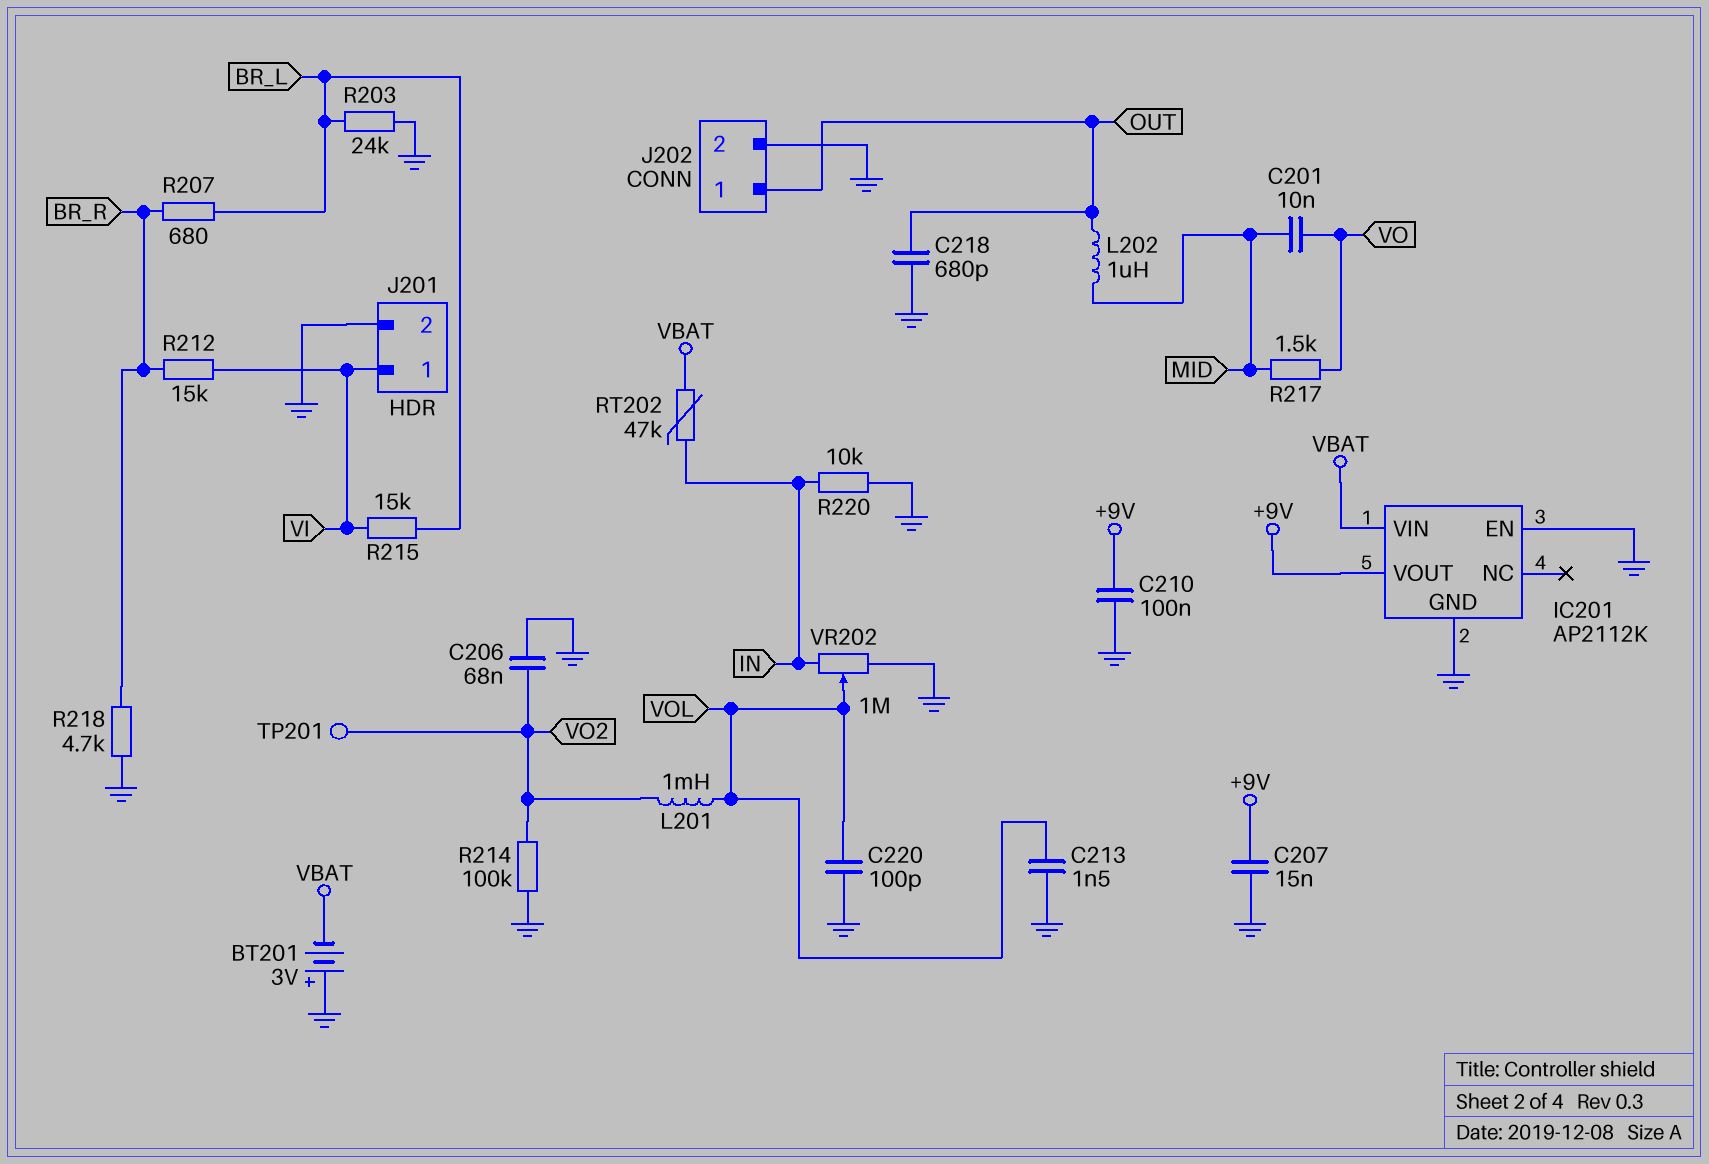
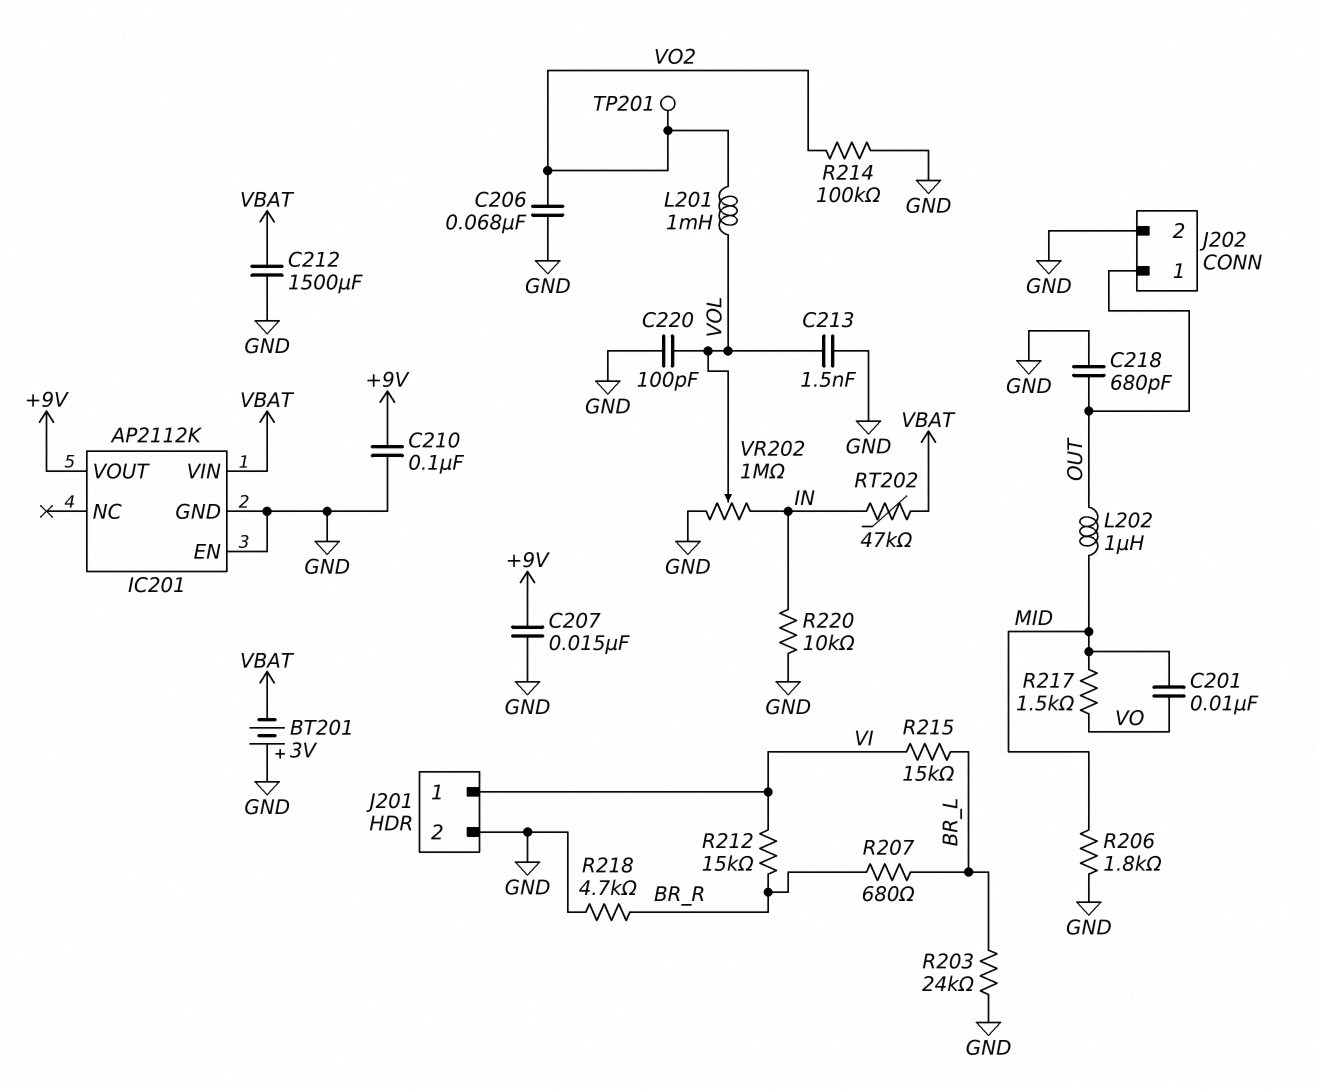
C212: none -> 1500uF (GND, VBAT)
R206: none -> 1.8k (GND, MID)

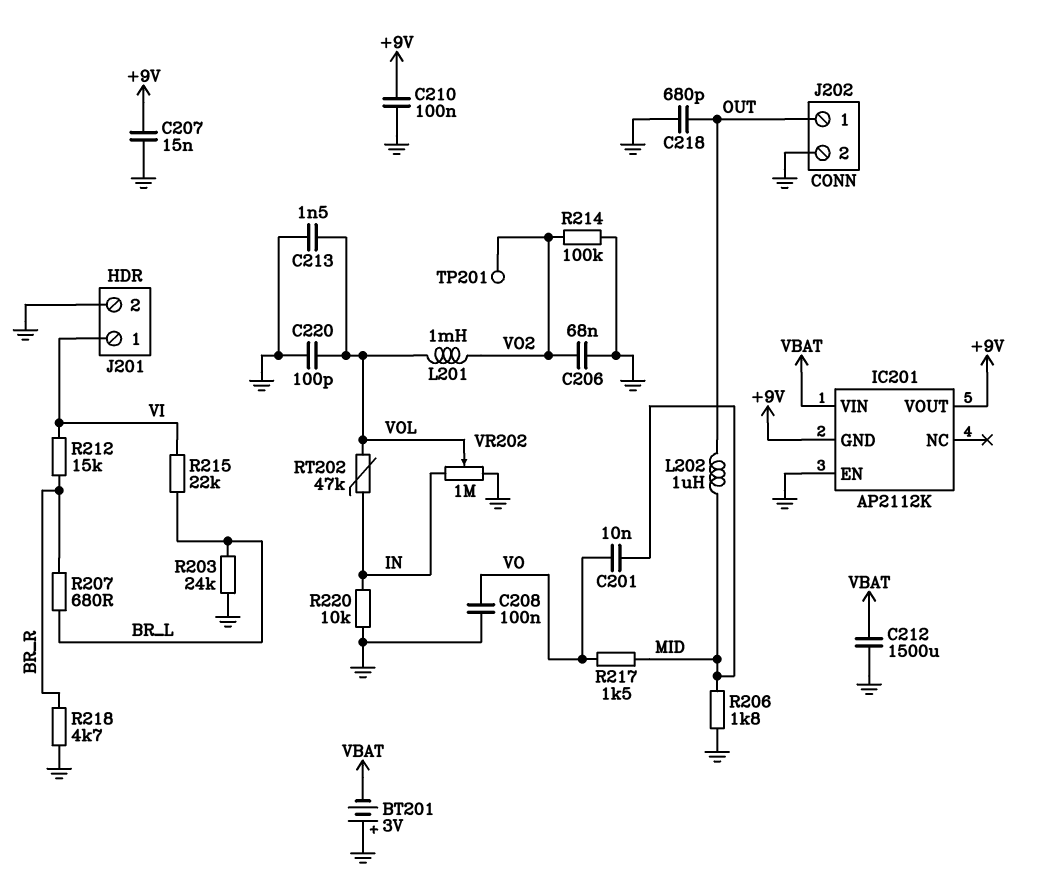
C208: none -> 100nF (GND, VO)
IC201 pin GND: GND -> +9V
R215: 15k (BR_L, VI) -> 22k (BR_L, VI)
RT202: 47k (IN, VBAT) -> 47k (IN, VOL)

